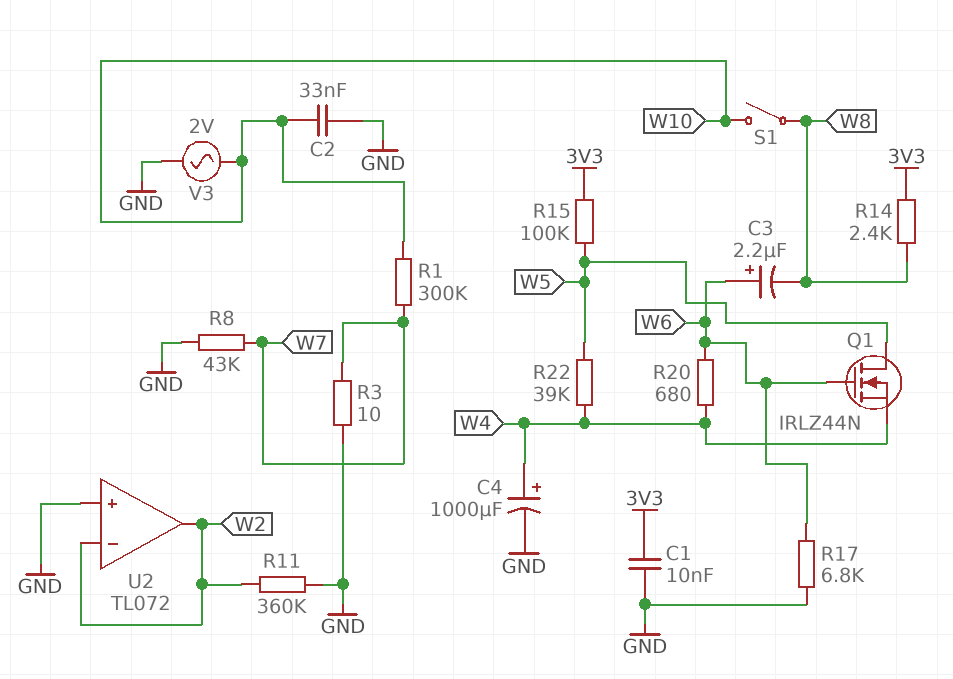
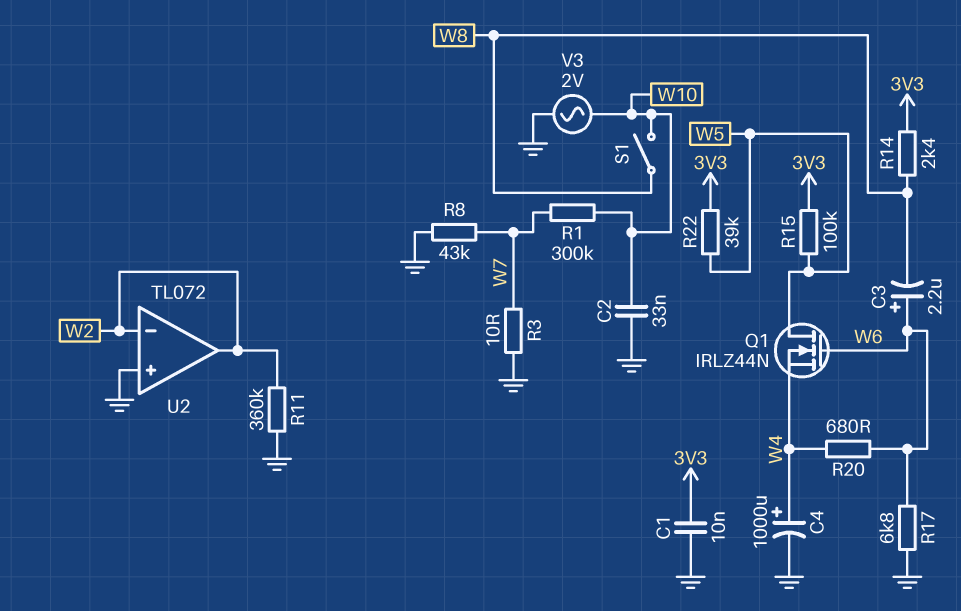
R22: 39k (W4, W5) -> 39k (3V3, W5)

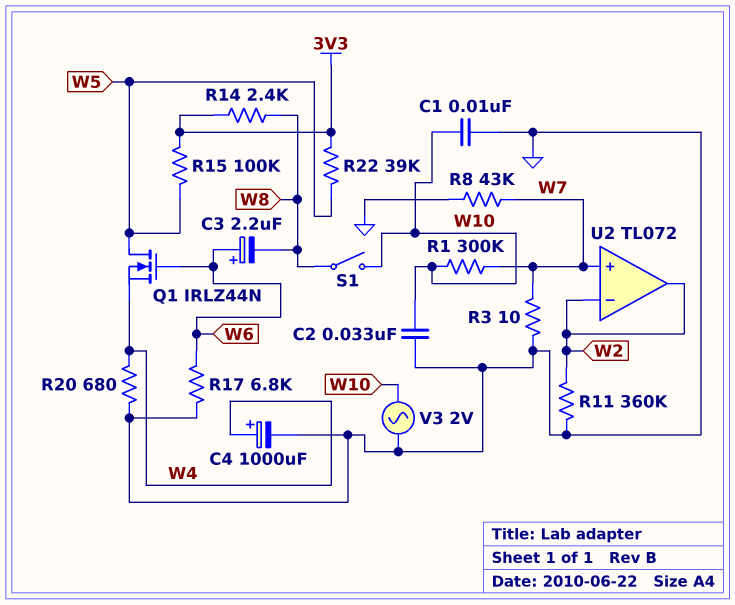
C1: 10nF (3V3, GND) -> 10nF (GND, W10)
R20: 680 (W4, W6) -> 680 (GND, W4)
U2 pin in+: GND -> W7

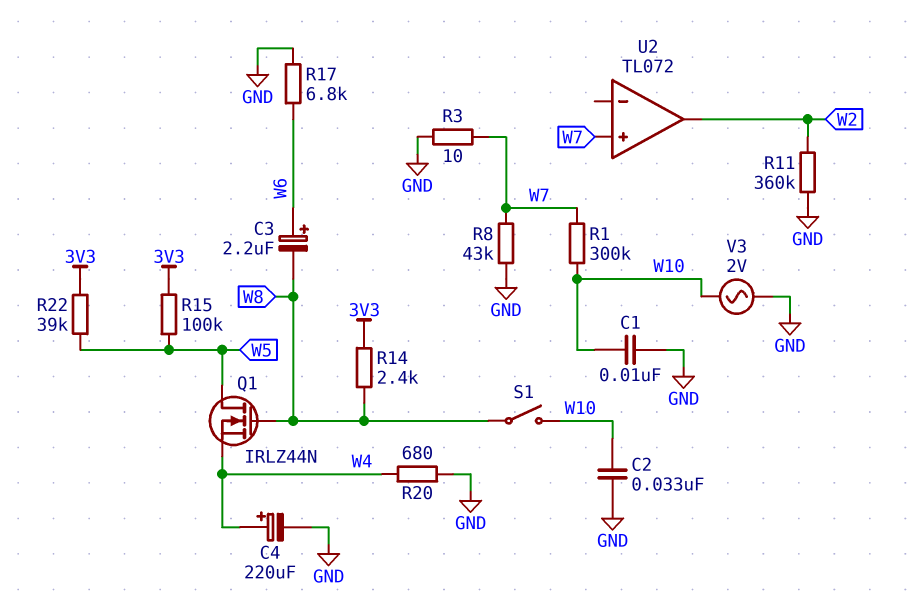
C4: 1000uF (plus W4, minus GND) -> 220uF (plus W4, minus GND)
Q1: NMOS IRLZ44N (G W6, D W5, S W4) -> NMOS IRLZ44N (G W8, D W5, S W4)
U2 pin in-: W2 -> none

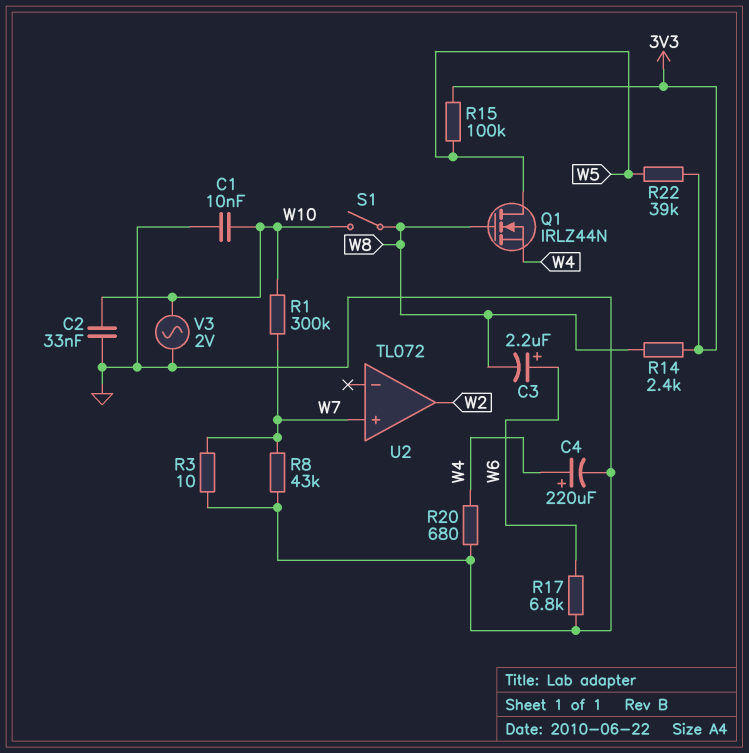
R11: 360k (GND, W2) -> none

